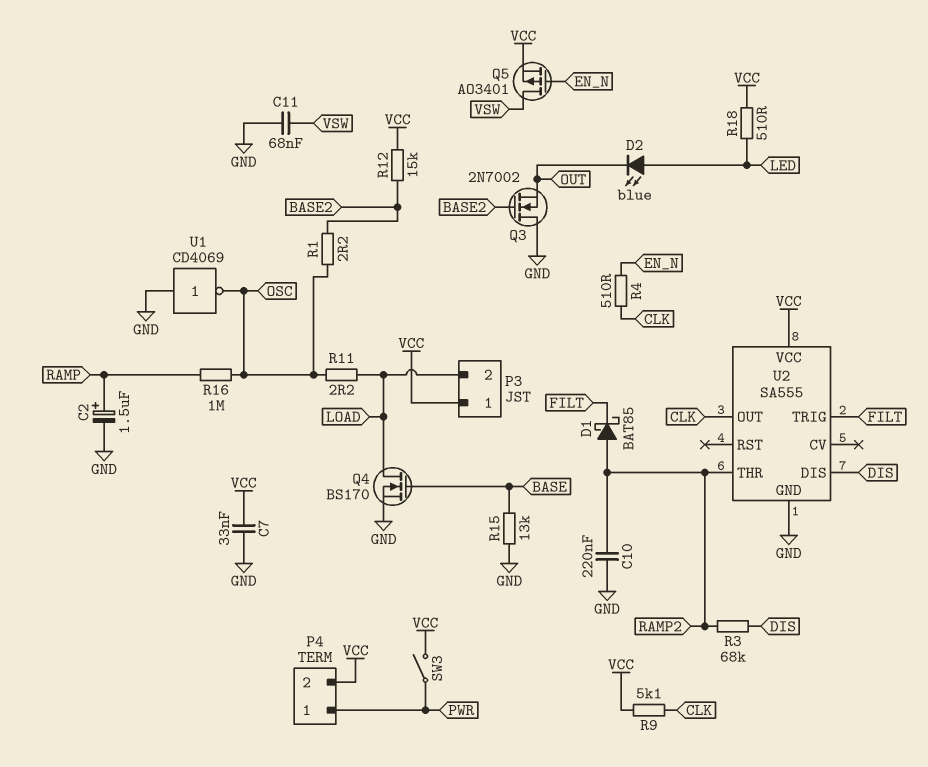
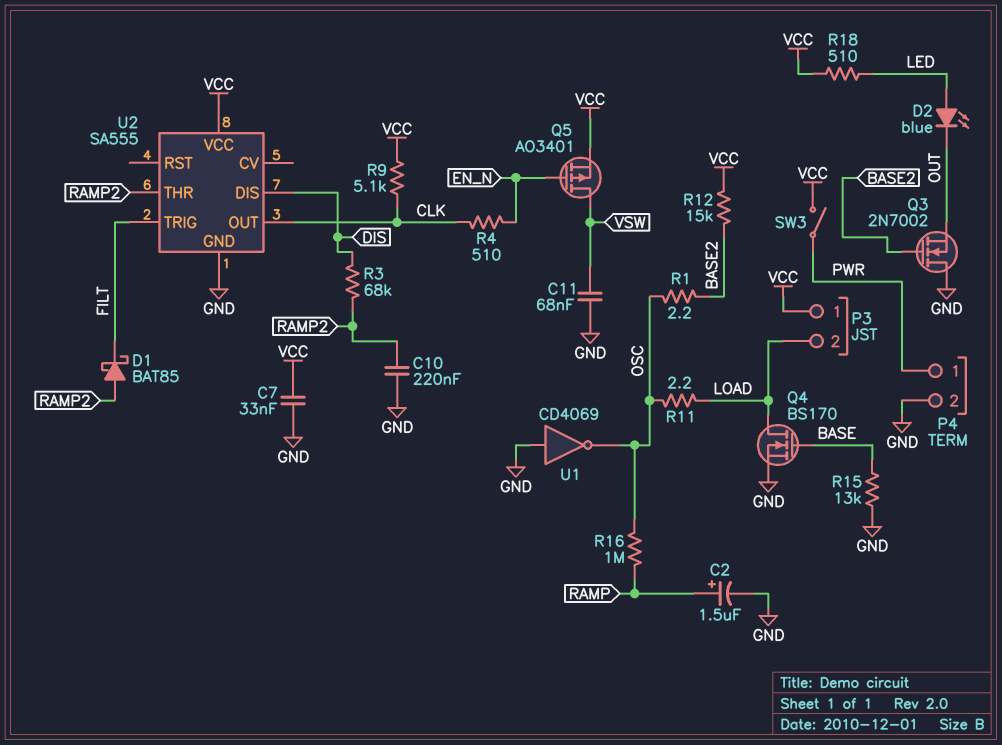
P4 pin 2: VCC -> GND

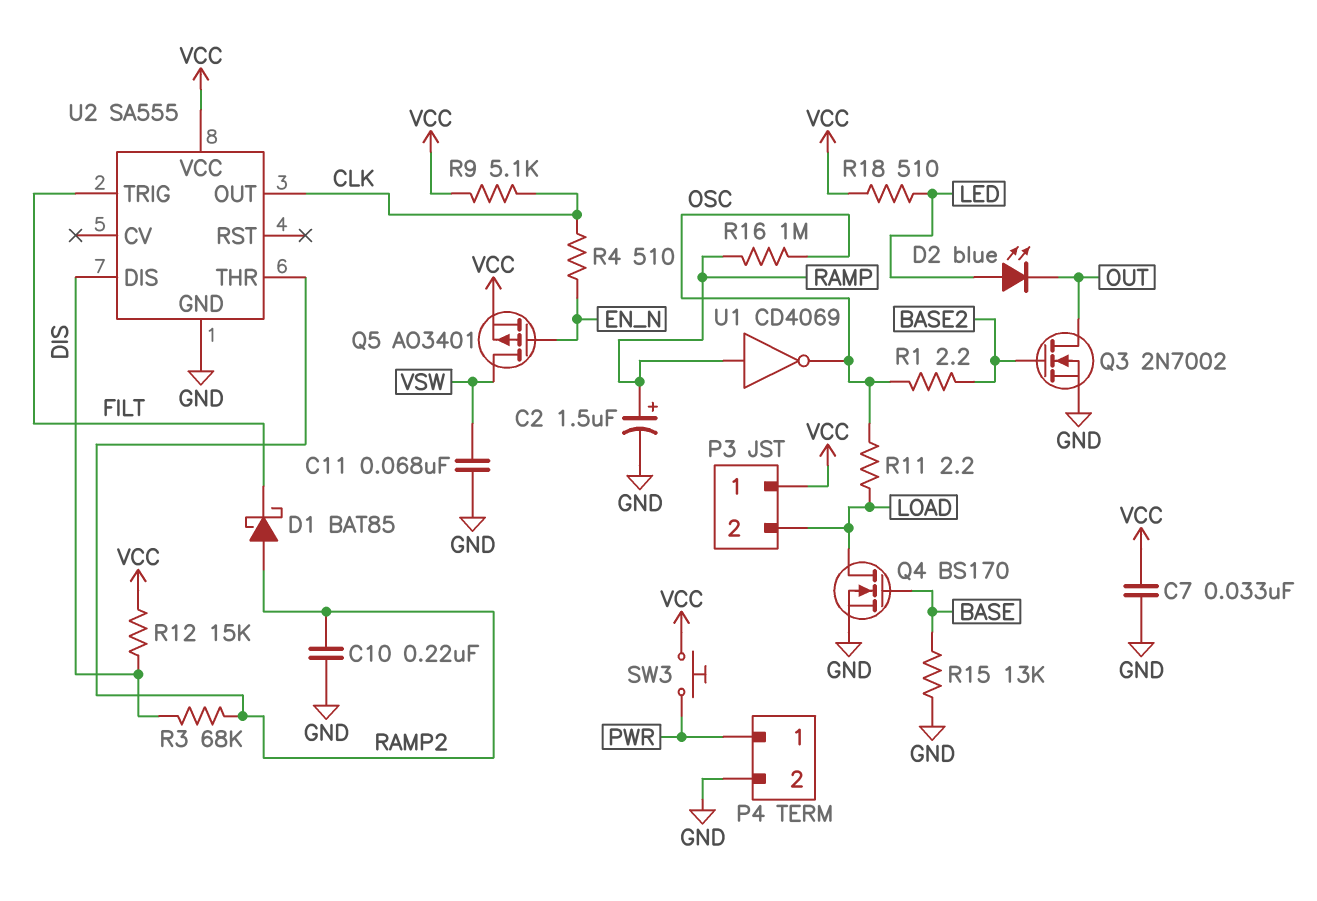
Q3: NMOS 2N7002 (G BASE2, D GND, S OUT) -> NMOS 2N7002 (G BASE2, D OUT, S GND)
R12: 15k (BASE2, VCC) -> 15k (DIS, VCC)
SW3: switch (PWR, VCC) -> button (PWR, VCC)
U1: NOT CD4069 (in GND, out OSC) -> NOT CD4069 (in RAMP, out OSC)

